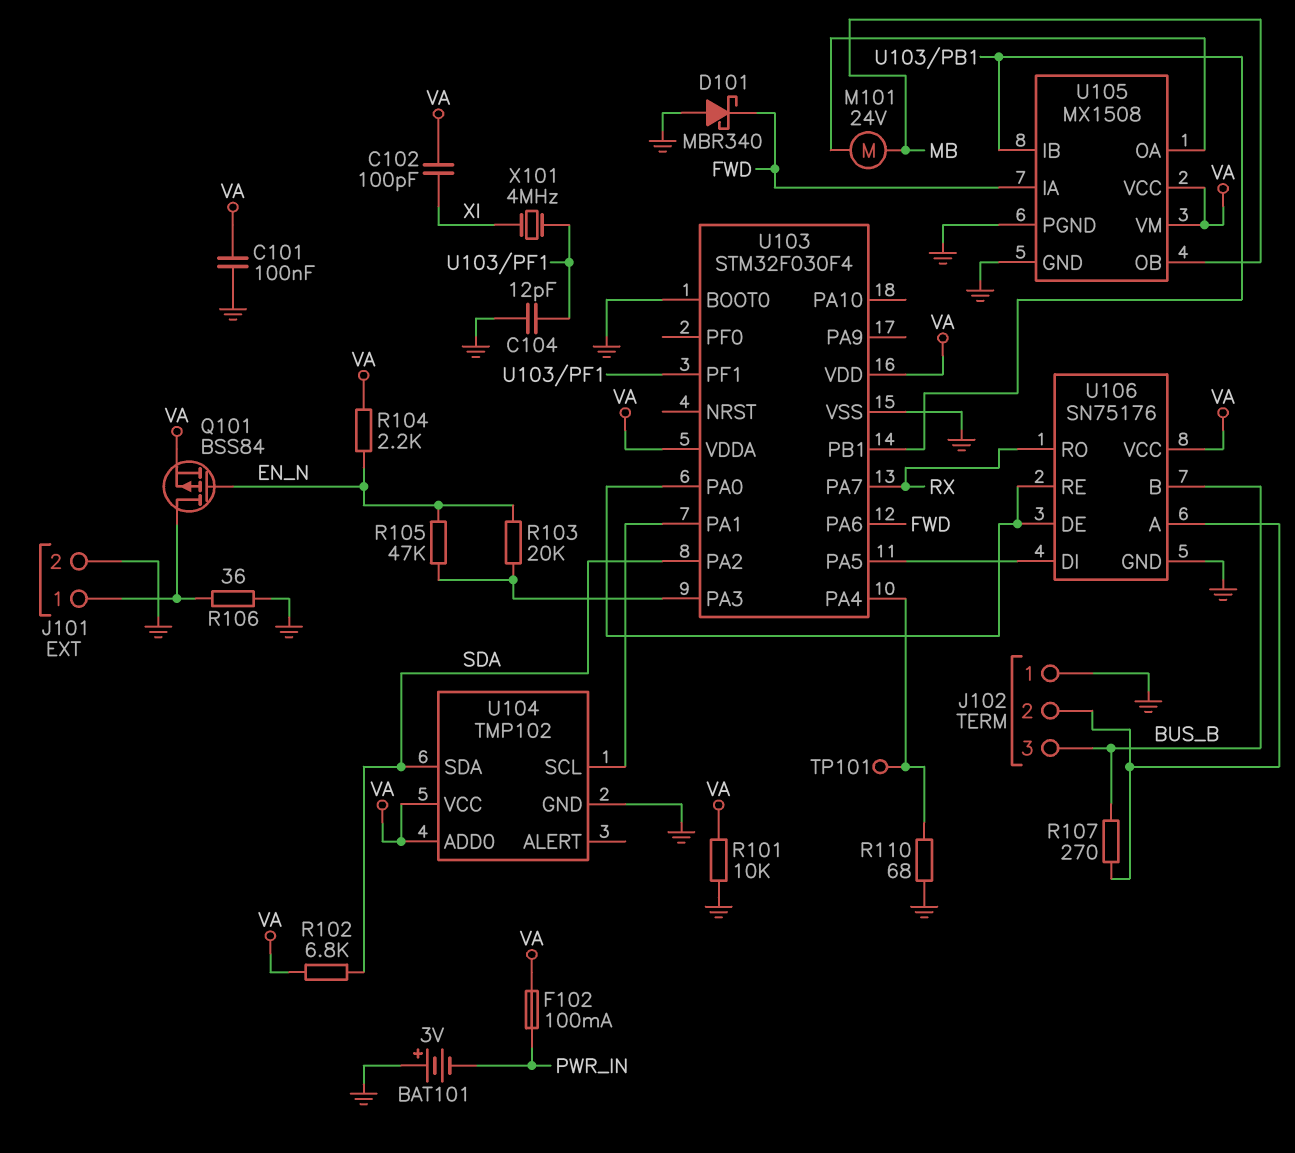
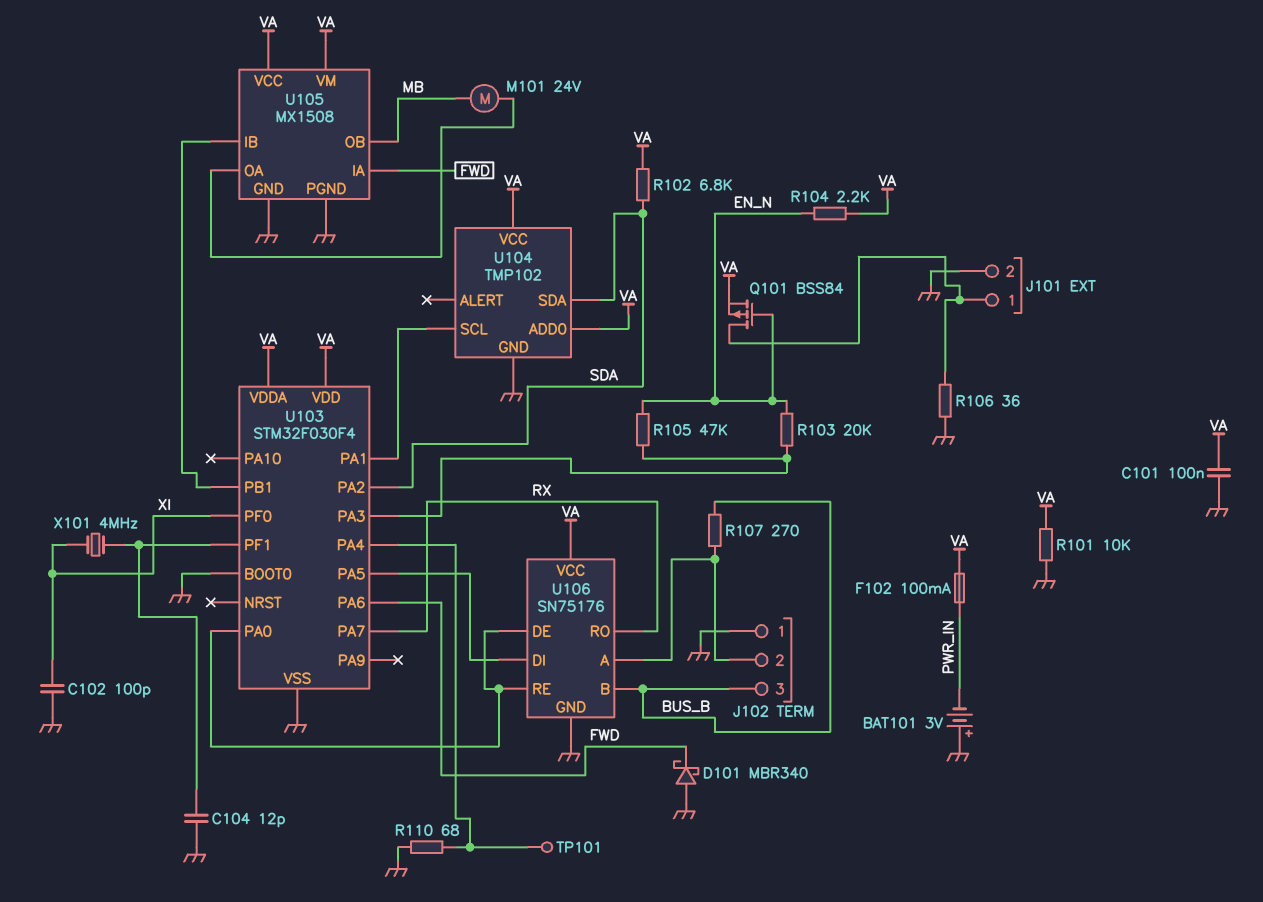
C102: 100pF (VA, XI) -> 100pF (GND, XI)
U103 pin PF0: none -> XI

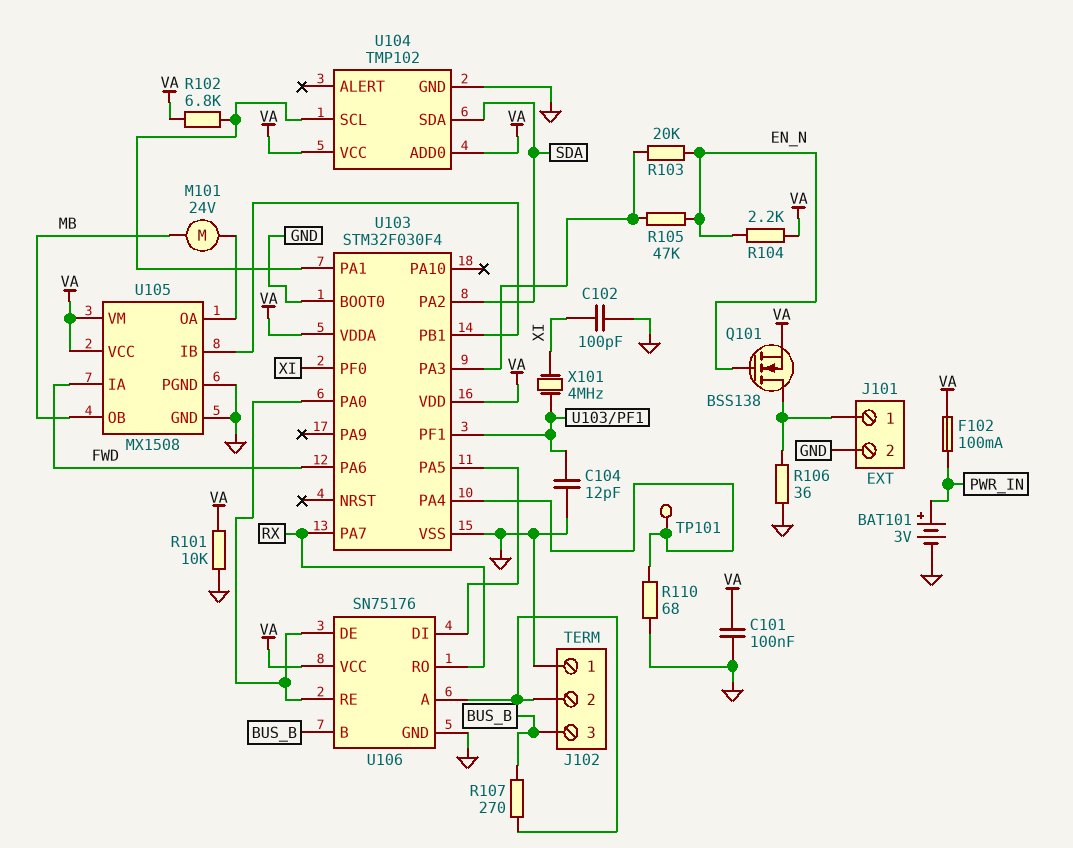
BAT101: 3V (plus GND, minus PWR_IN) -> 3V (plus PWR_IN, minus GND)
D101: schottky MBR340 (A GND, K FWD) -> none
Q101: PMOS BSS84 (G EN_N, D J101/1, S VA) -> NMOS BSS138 (G EN_N, D J101/1, S VA)
R102: 6.8k (SDA, VA) -> 6.8k (U103/PA1, VA)

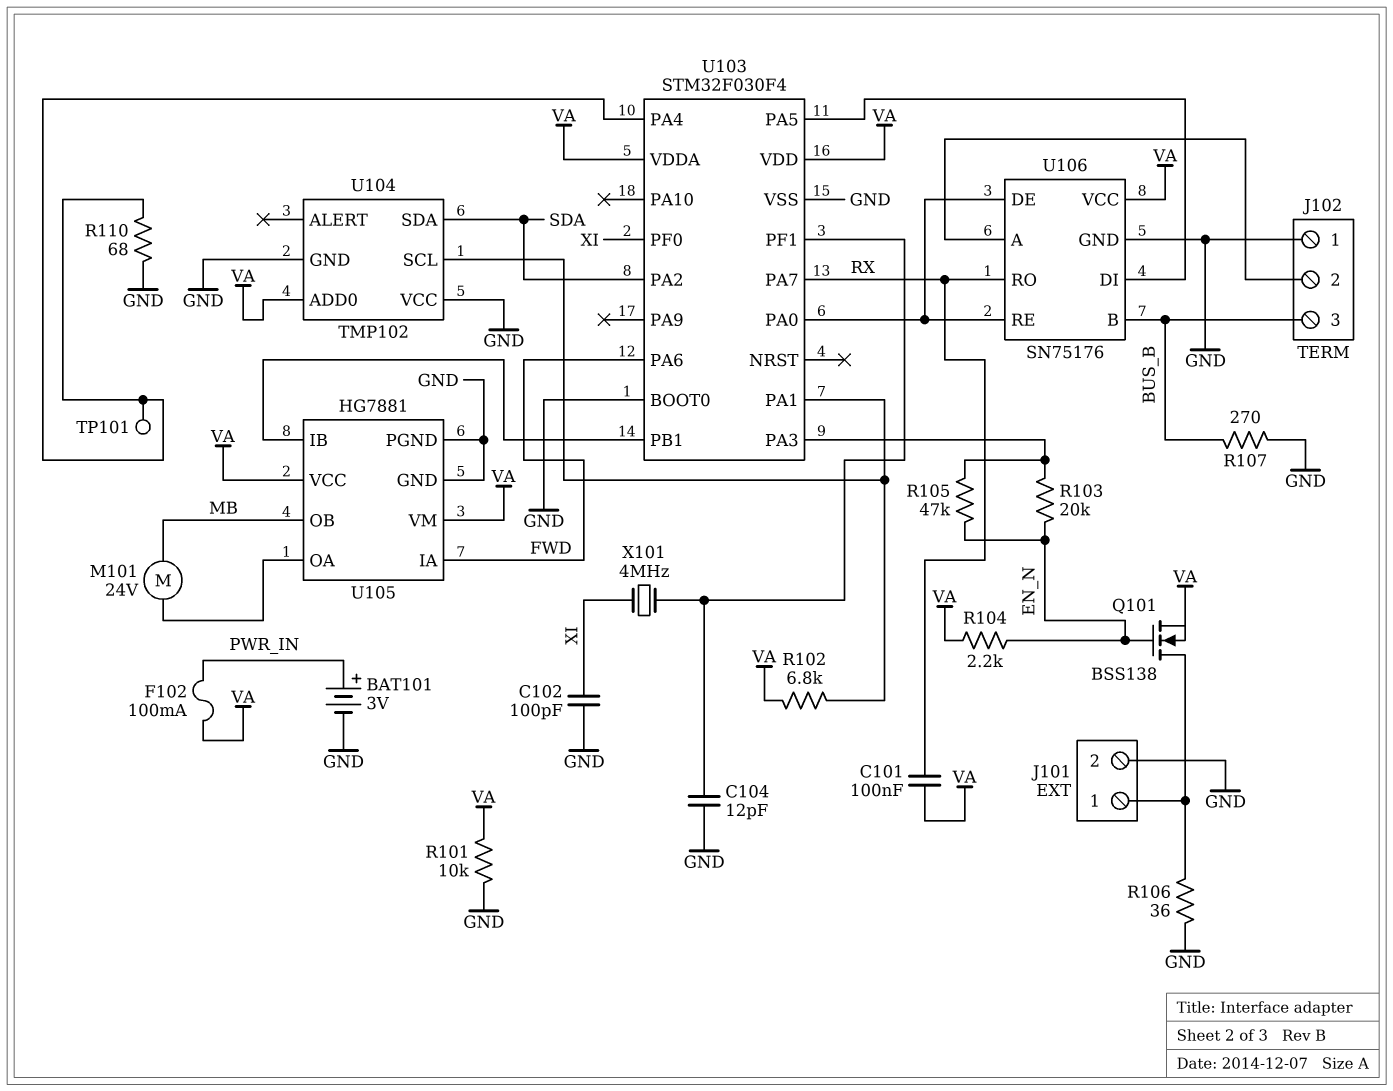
C101: 100nF (GND, VA) -> 100nF (RX, VA)
R107: 270 (BUS_B, J102/2) -> 270 (BUS_B, GND)
U104 pin VCC: VA -> GND
U105: MX1508 -> HG7881

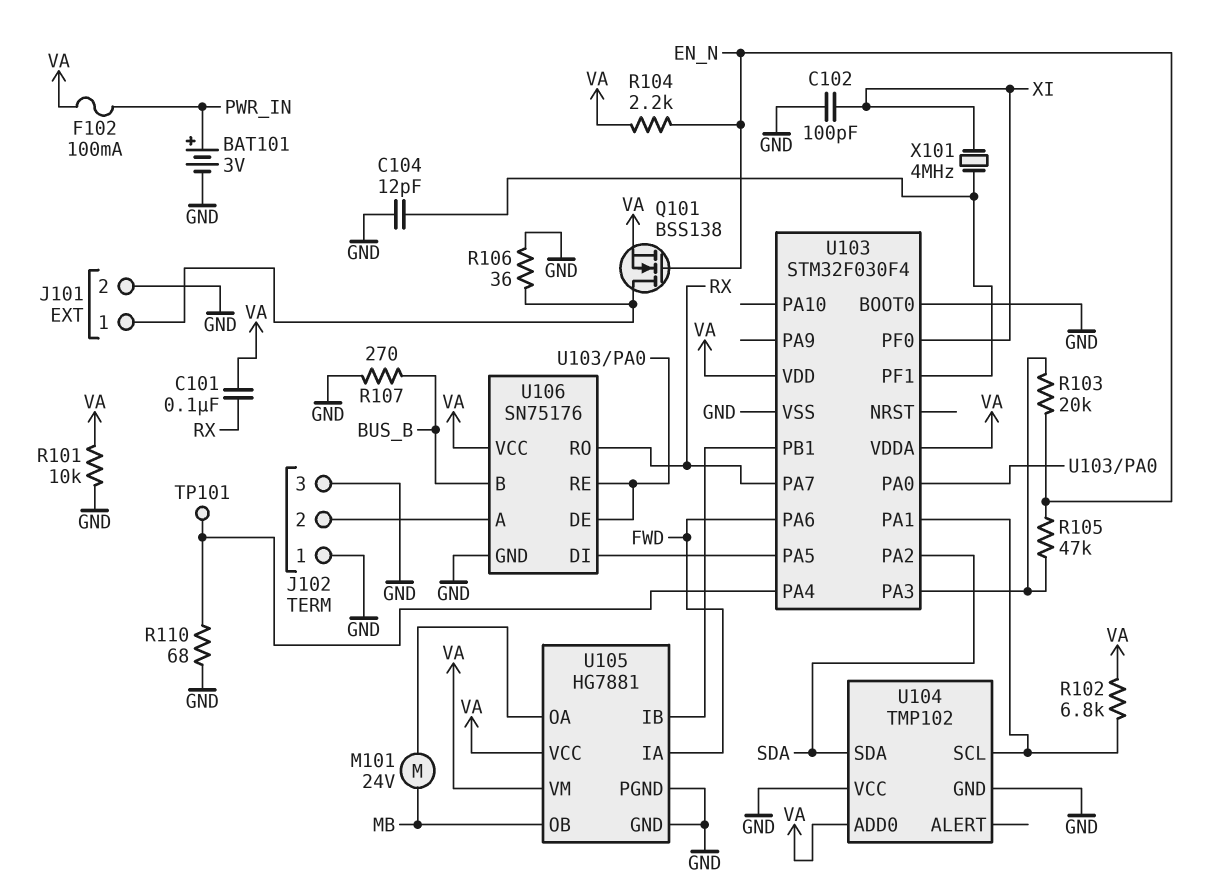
J102 pin 3: BUS_B -> GND

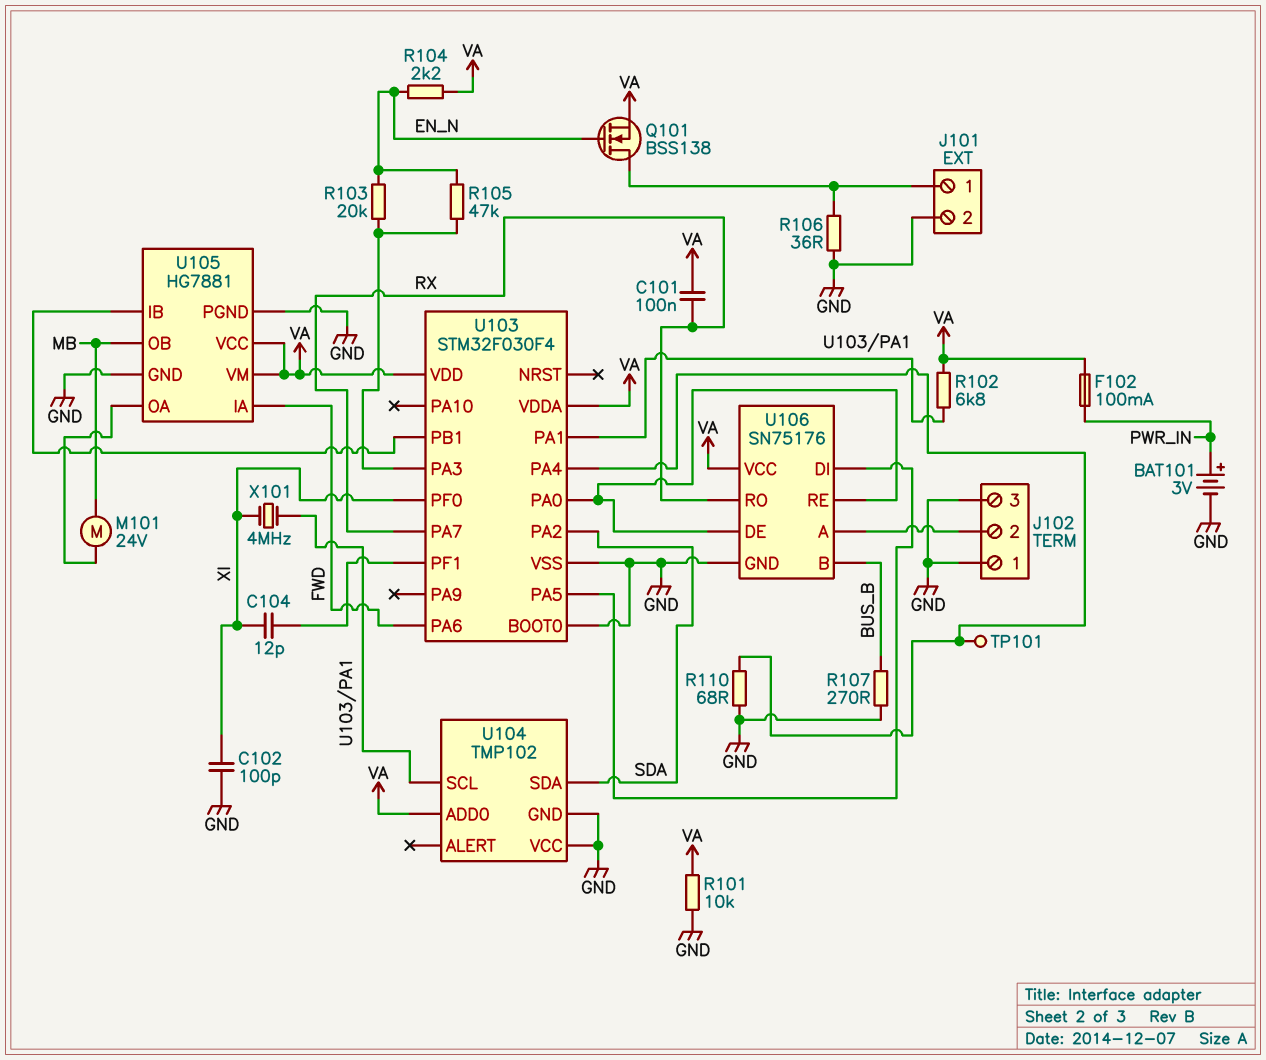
C104: 12pF (GND, U103/PF1) -> 12pF (U103/PF1, XI)
X101: 4MHz (U103/PF1, XI) -> 4MHz (U103/PA1, XI)

